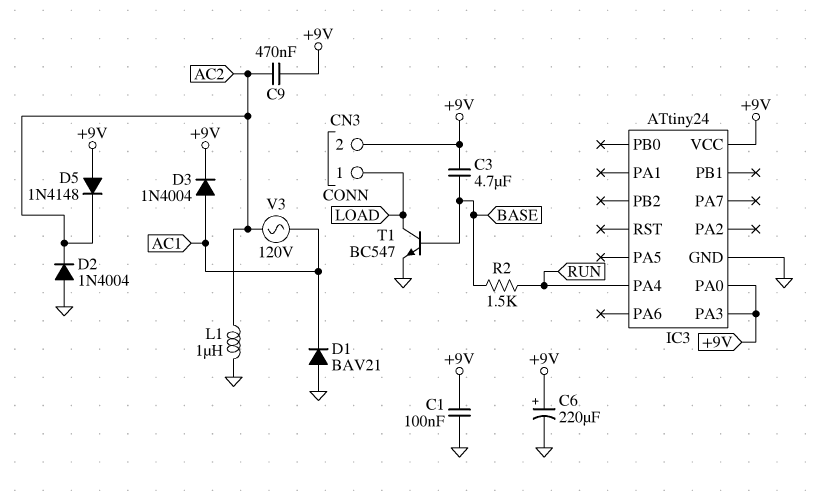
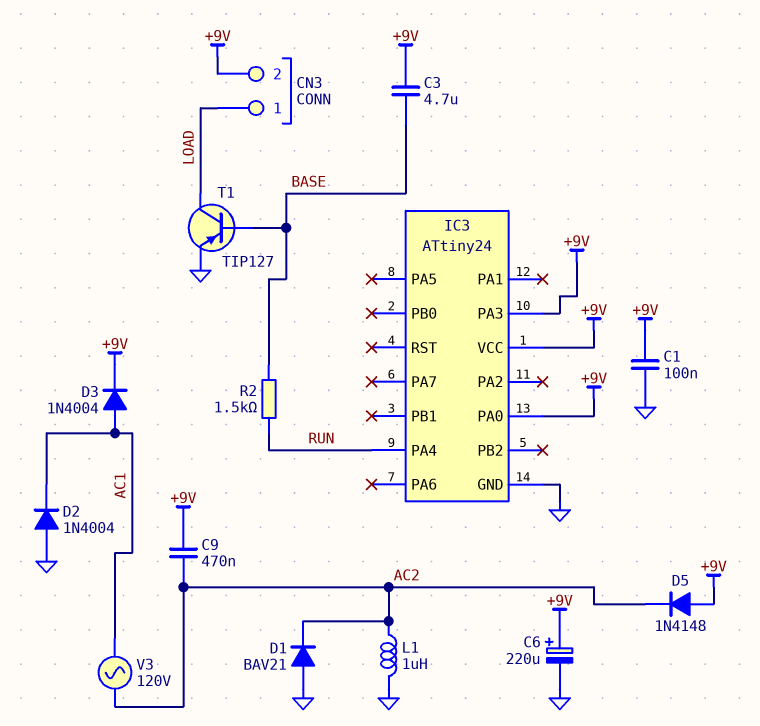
D1: diode BAV21 (A GND, K AC1) -> diode BAV21 (A GND, K AC2)
D2: diode 1N4004 (A GND, K AC2) -> diode 1N4004 (A GND, K AC1)
T1: NPN BC547 (B BASE, C LOAD, E GND) -> PNP TIP127 (B BASE, C LOAD, E GND)

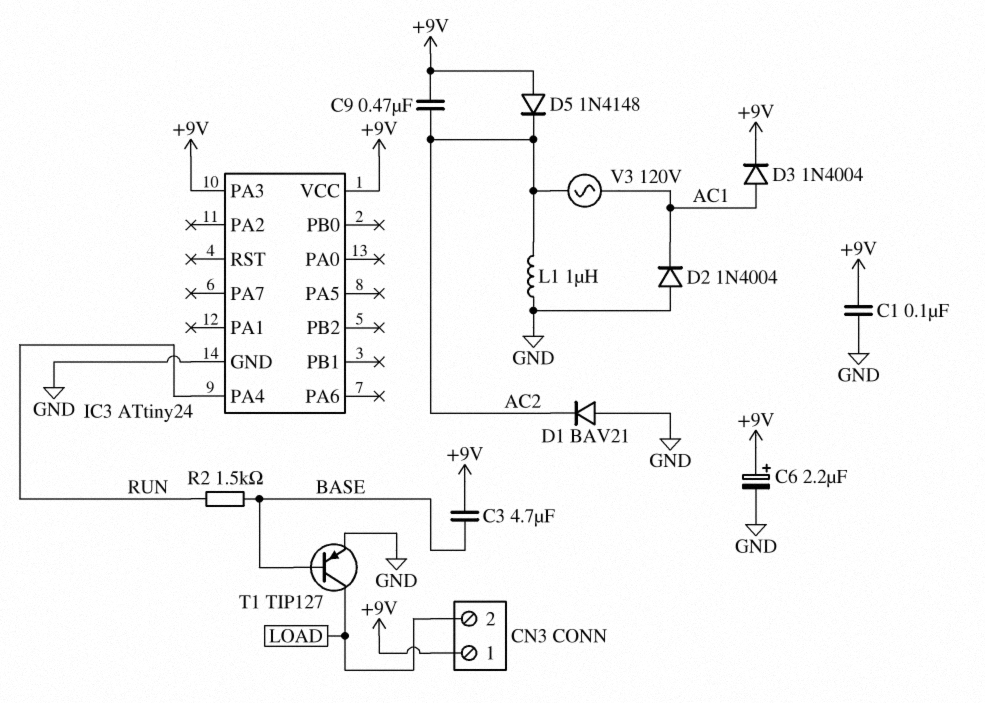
C6: 220uF (plus +9V, minus GND) -> 2.2uF (plus +9V, minus GND)
CN3 pin 1: LOAD -> +9V
CN3 pin 2: +9V -> LOAD
IC3 pin PA0: +9V -> none

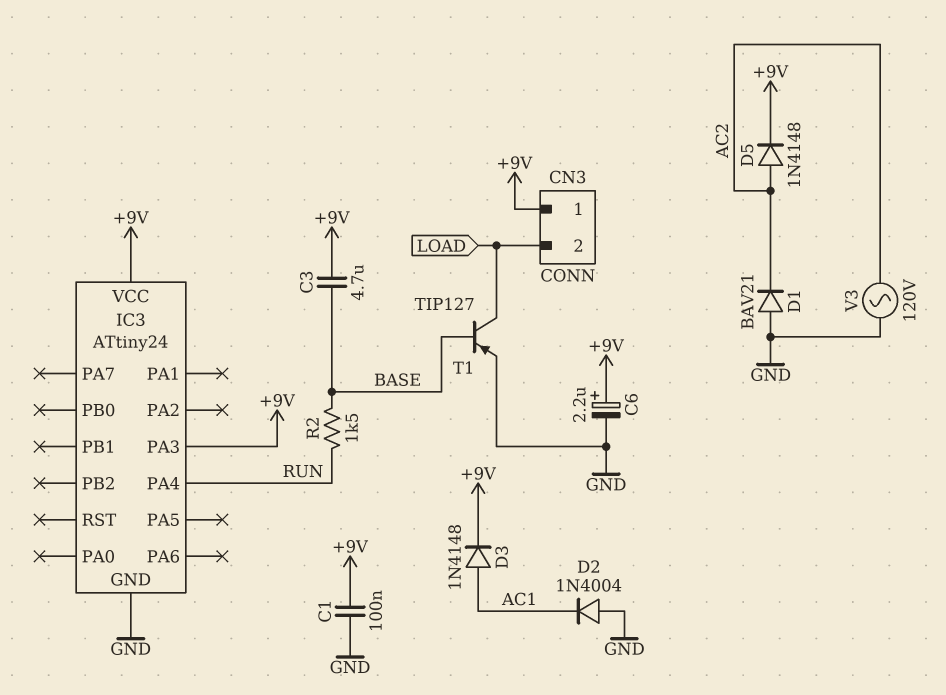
C9: 470nF (+9V, AC2) -> none
D3: diode 1N4004 (A AC1, K +9V) -> diode 1N4148 (A AC1, K +9V)
D5: diode 1N4148 (A +9V, K AC2) -> diode 1N4148 (A AC2, K +9V)
L1: 1uH (AC2, GND) -> none
V3: AC 120V (AC1, AC2) -> AC 120V (AC2, GND)

